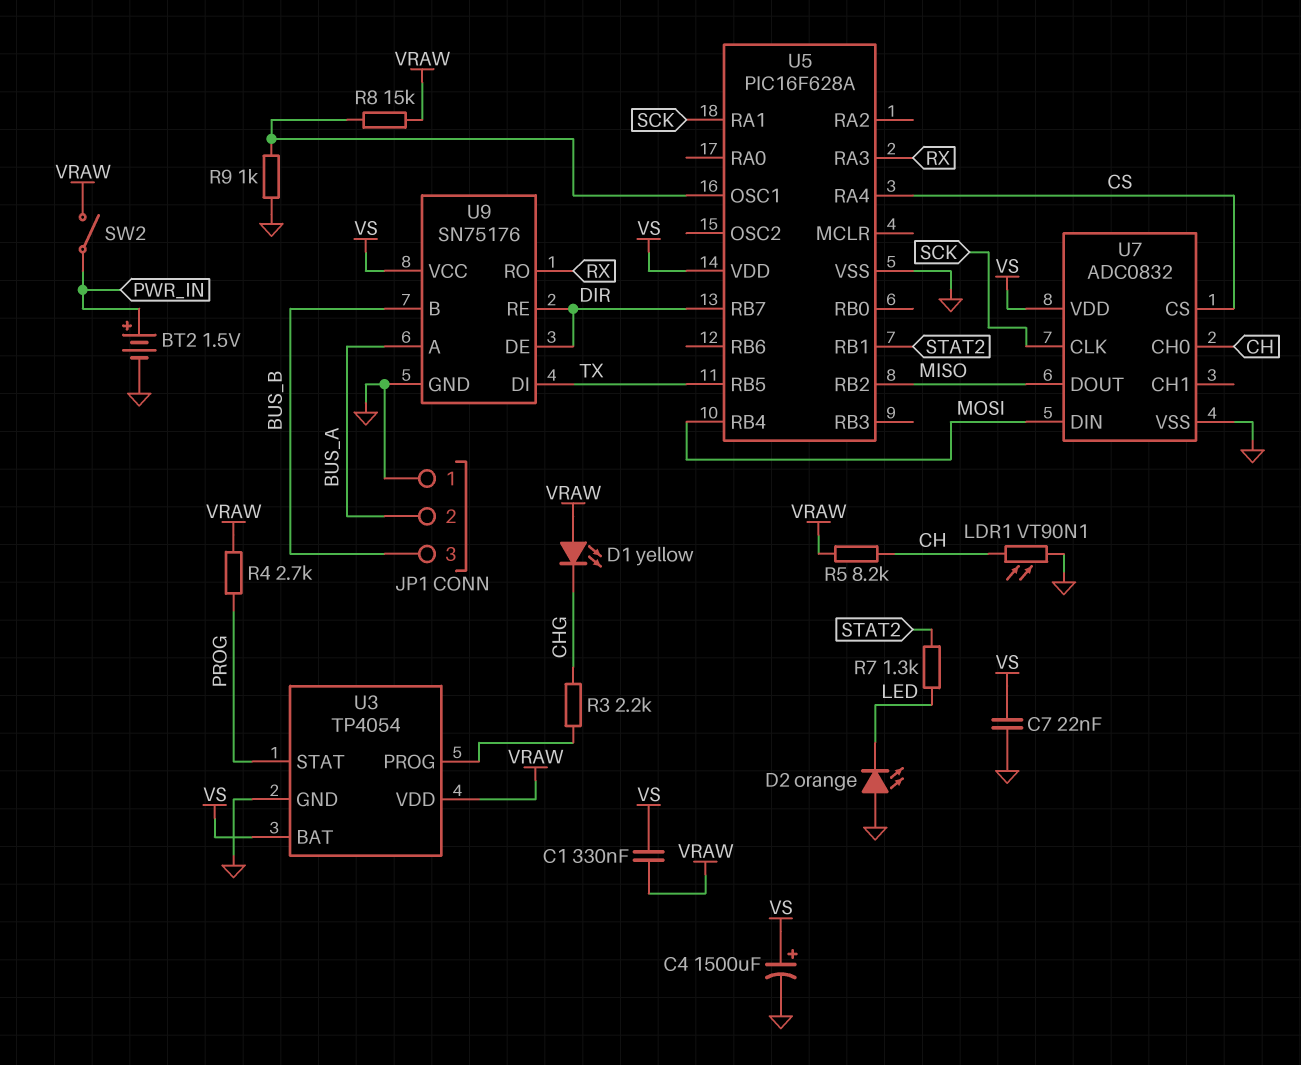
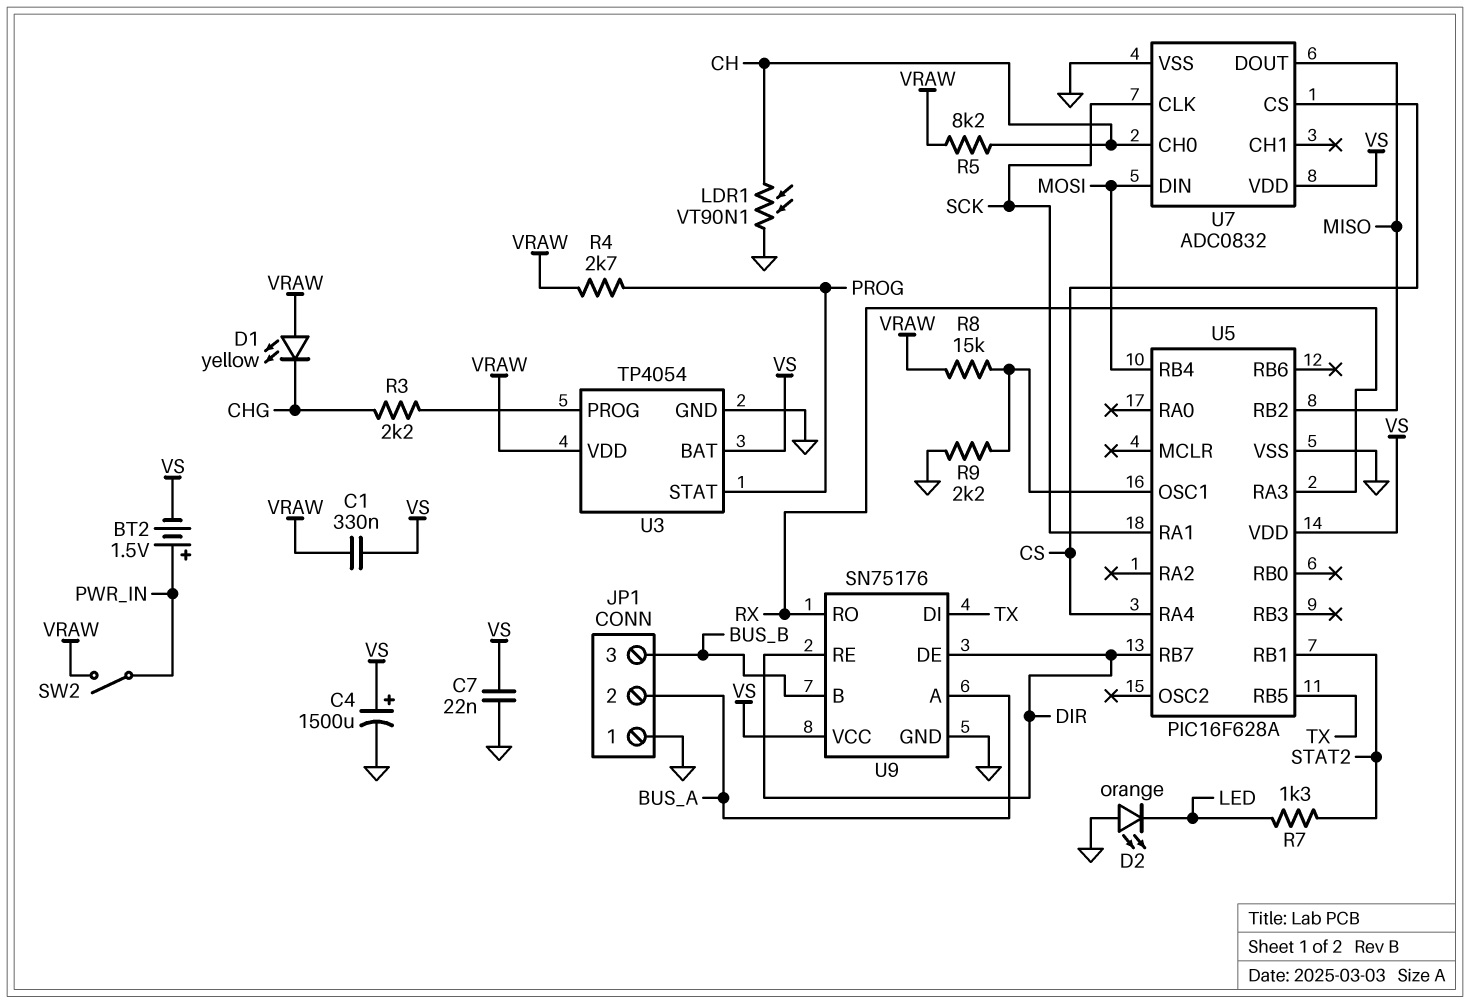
BT2: 1.5V (plus PWR_IN, minus GND) -> 1.5V (plus PWR_IN, minus VS)
R9: 1k (GND, U5/OSC1) -> 2.2k (GND, U5/OSC1)

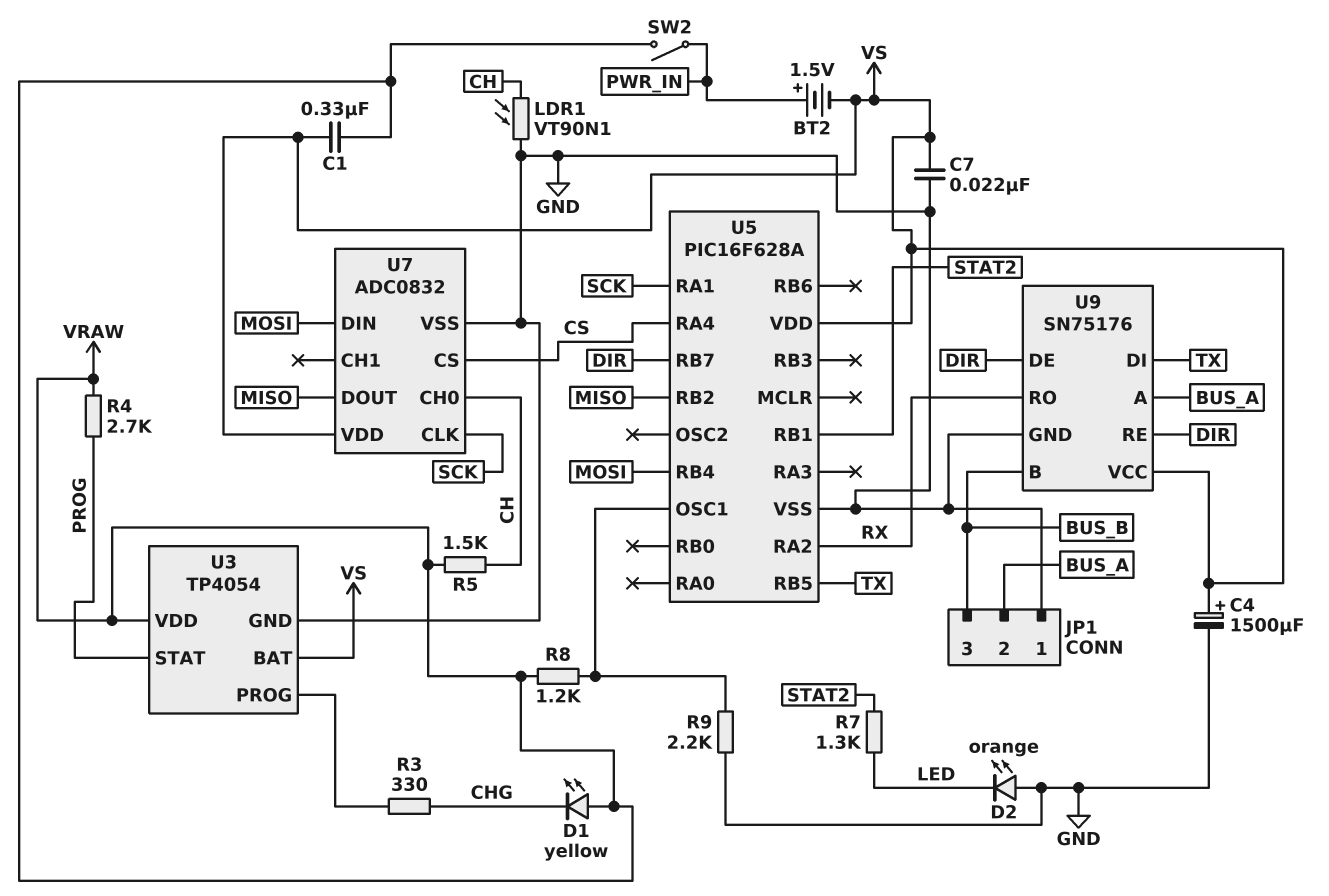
R3: 2.2k (CHG, U3/PROG) -> 330 (CHG, U3/PROG)
R5: 8.2k (CH, VRAW) -> 1.5k (CH, VRAW)
R8: 15k (U5/OSC1, VRAW) -> 1.2k (U5/OSC1, VRAW)
U5 pin RA2: none -> RX
U5 pin RA3: RX -> none

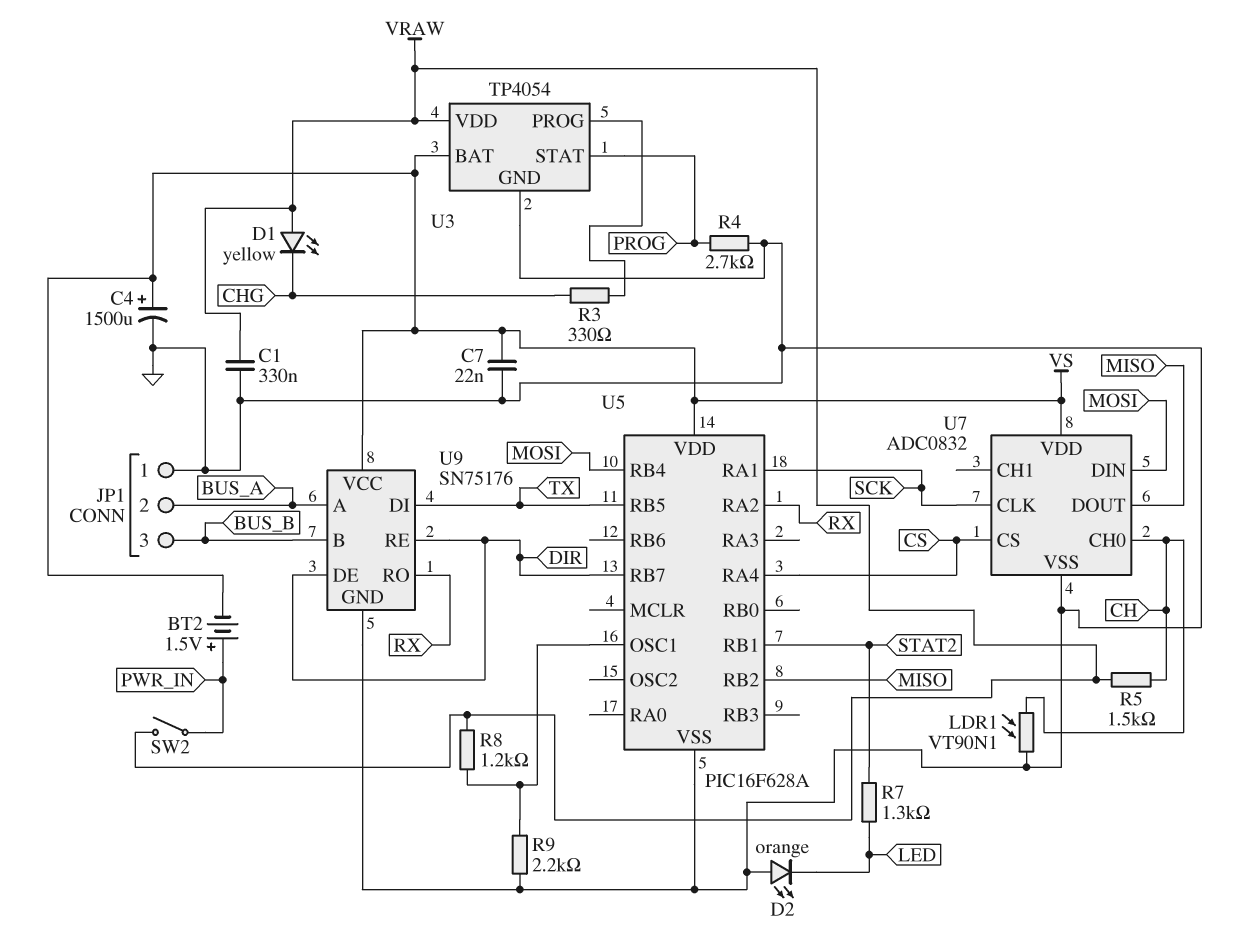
C1: 330nF (VRAW, VS) -> 330nF (GND, VRAW)
R4: 2.7k (PROG, VRAW) -> 2.7k (GND, PROG)

